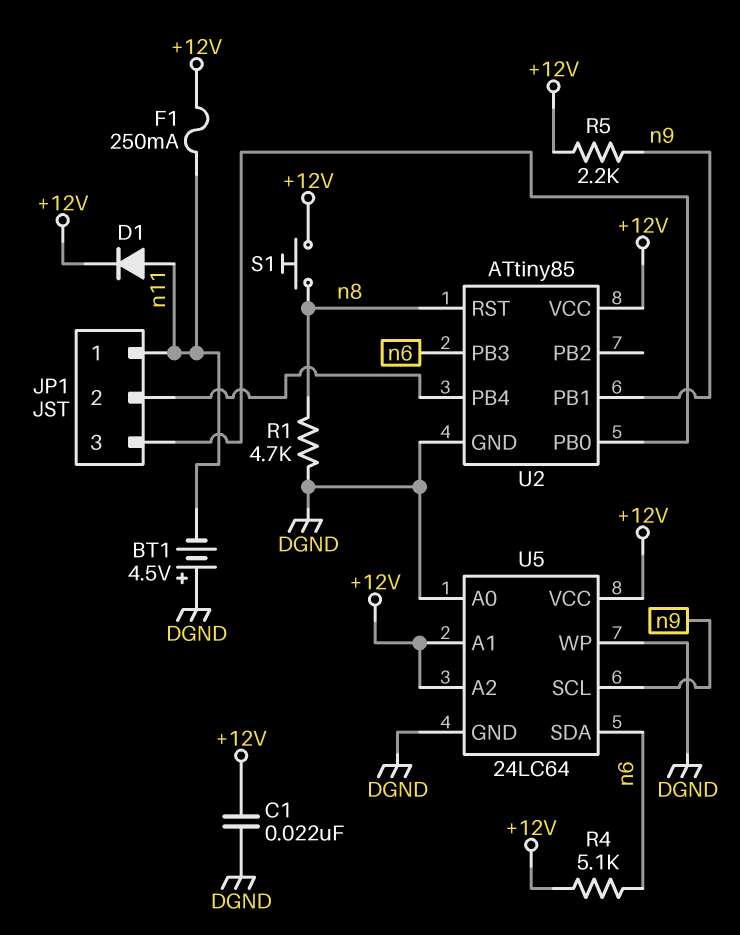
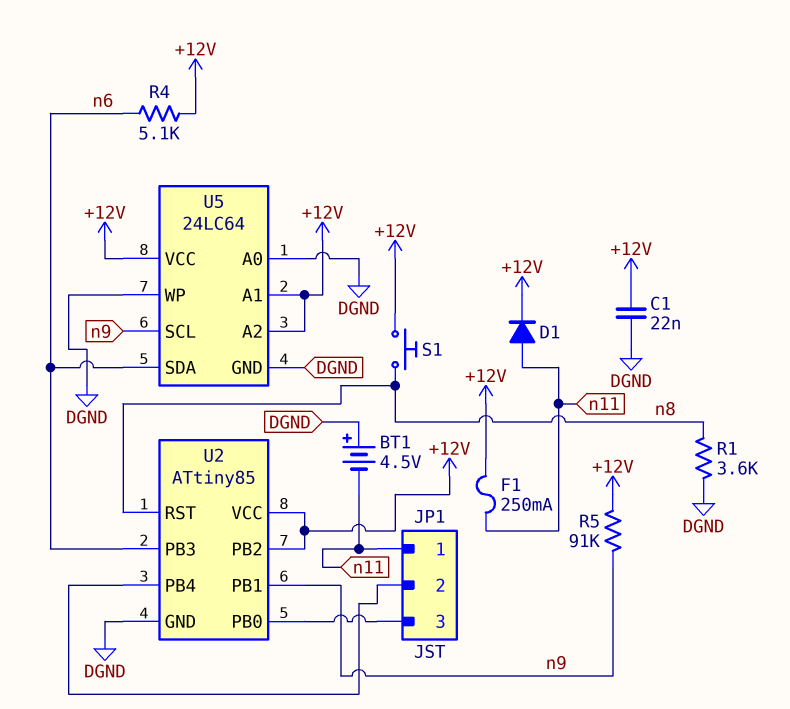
R1: 4.7k (DGND, n8) -> 3.6k (DGND, n8)
R5: 2.2k (+12V, n9) -> 91k (+12V, n9)
U2 pin PB2: none -> +12V

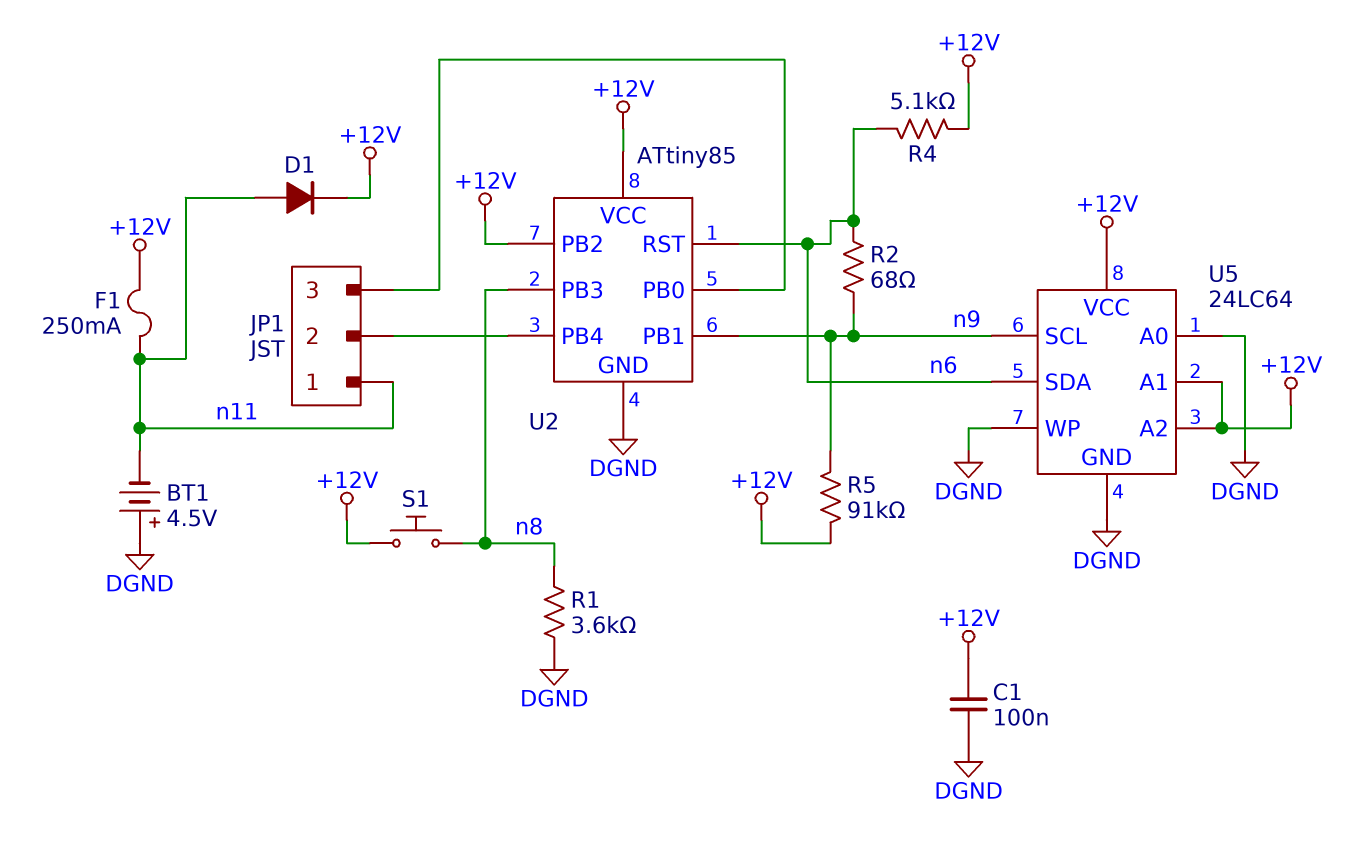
C1: 22nF (+12V, DGND) -> 100nF (+12V, DGND)
R2: none -> 68 (n6, n9)
U2 pin PB3: n6 -> n8
U2 pin RST: n8 -> n6

